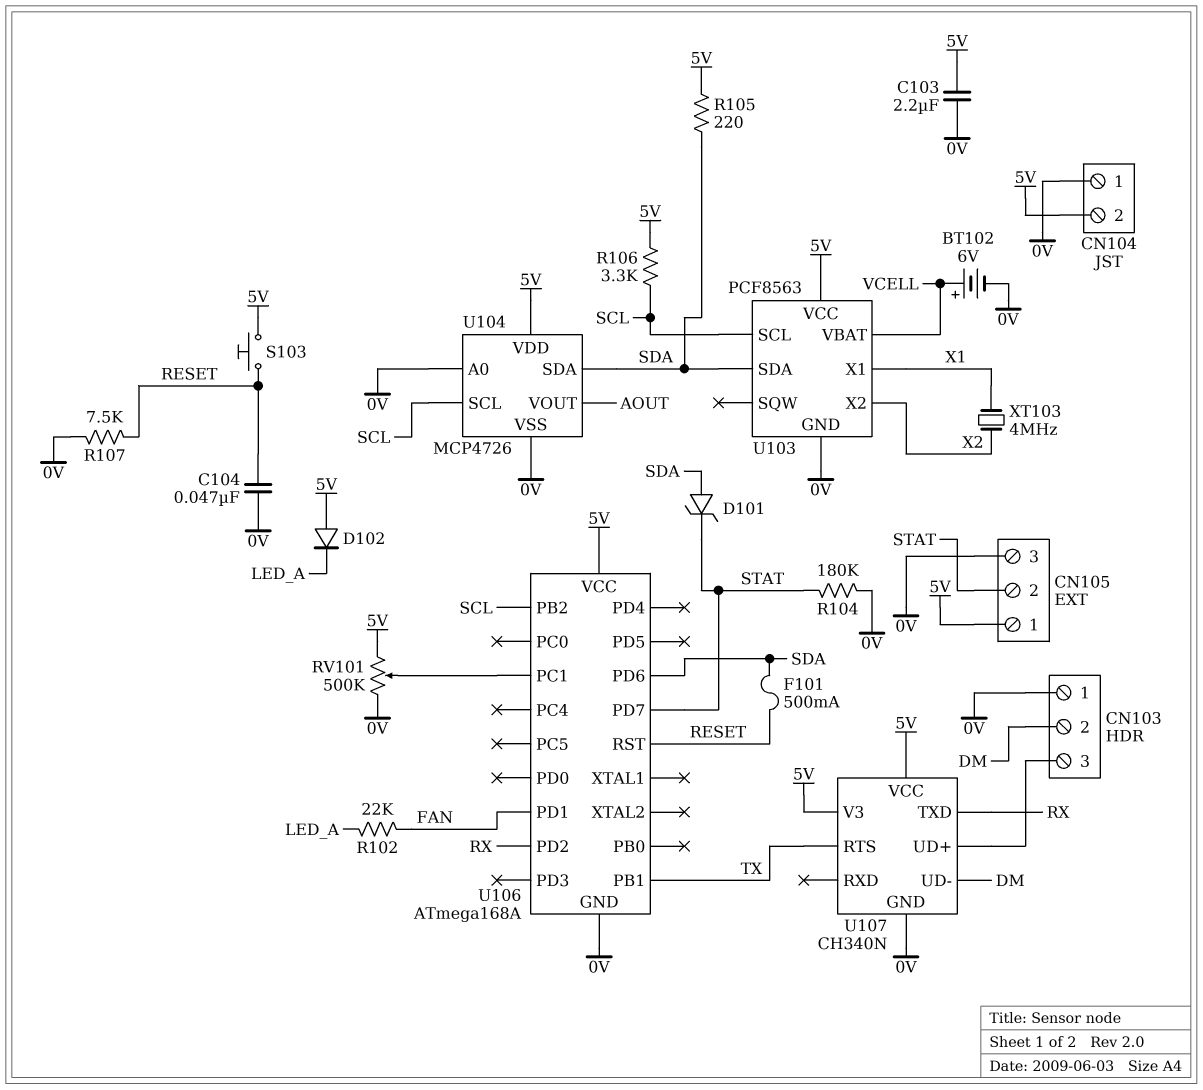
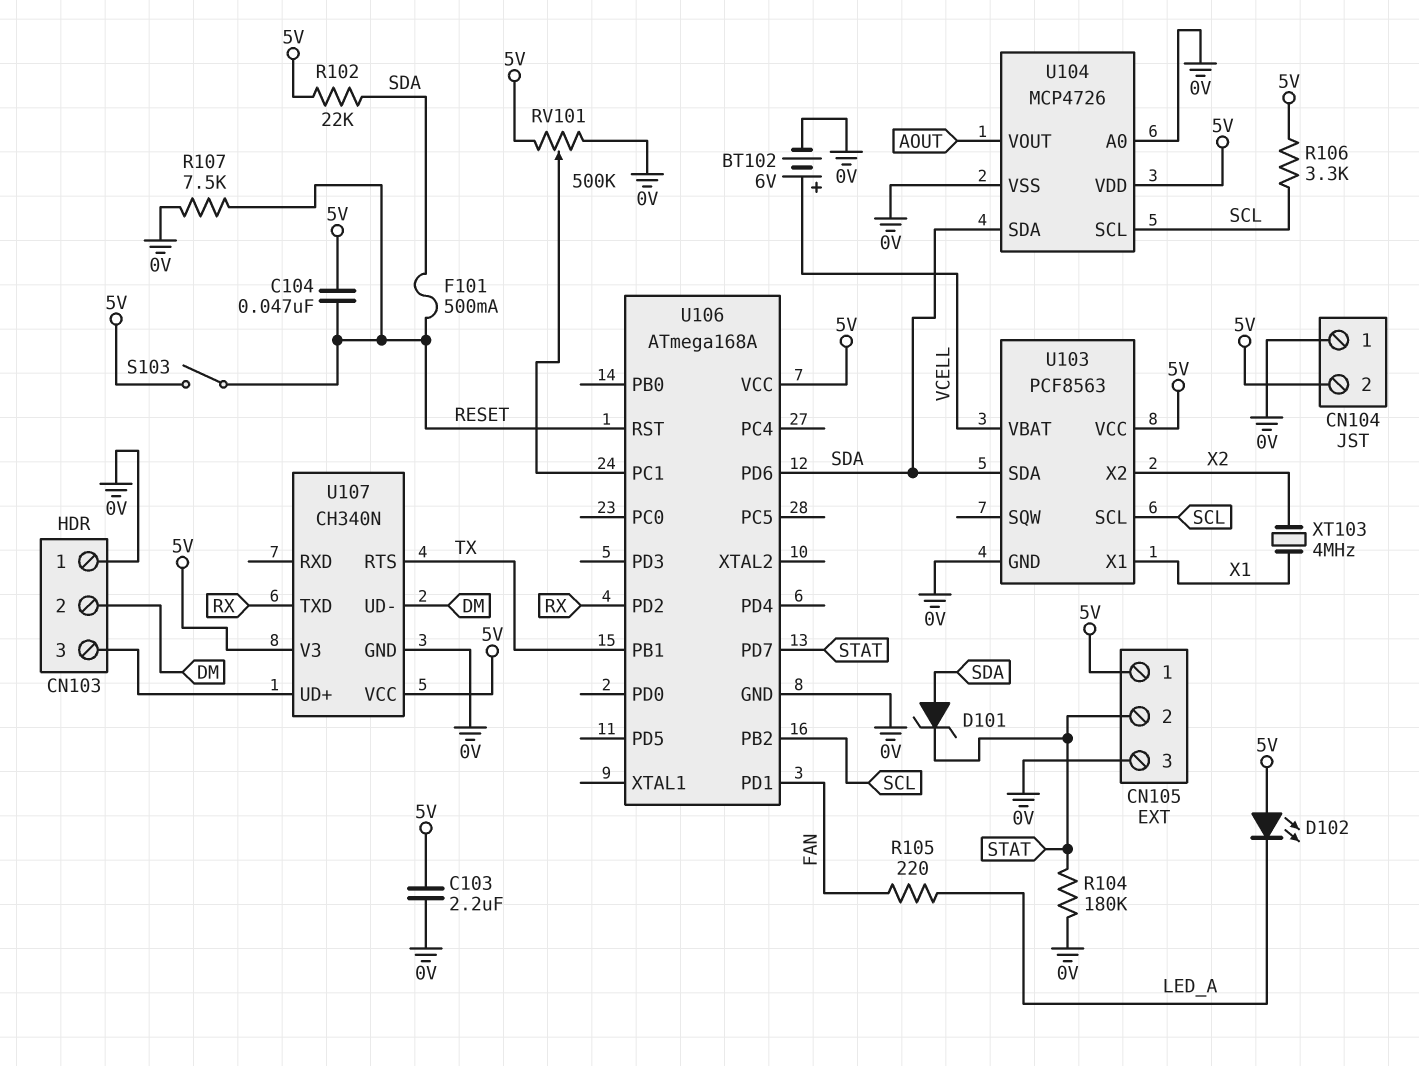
C104: 47nF (0V, RESET) -> 47nF (5V, RESET)
D102: diode (A 5V, K LED_A) -> LED (A 5V, K LED_A)
R102: 22k (FAN, LED_A) -> 22k (5V, SDA)
R105: 220 (5V, SDA) -> 220 (FAN, LED_A)
S103: button (5V, RESET) -> switch (5V, RESET)

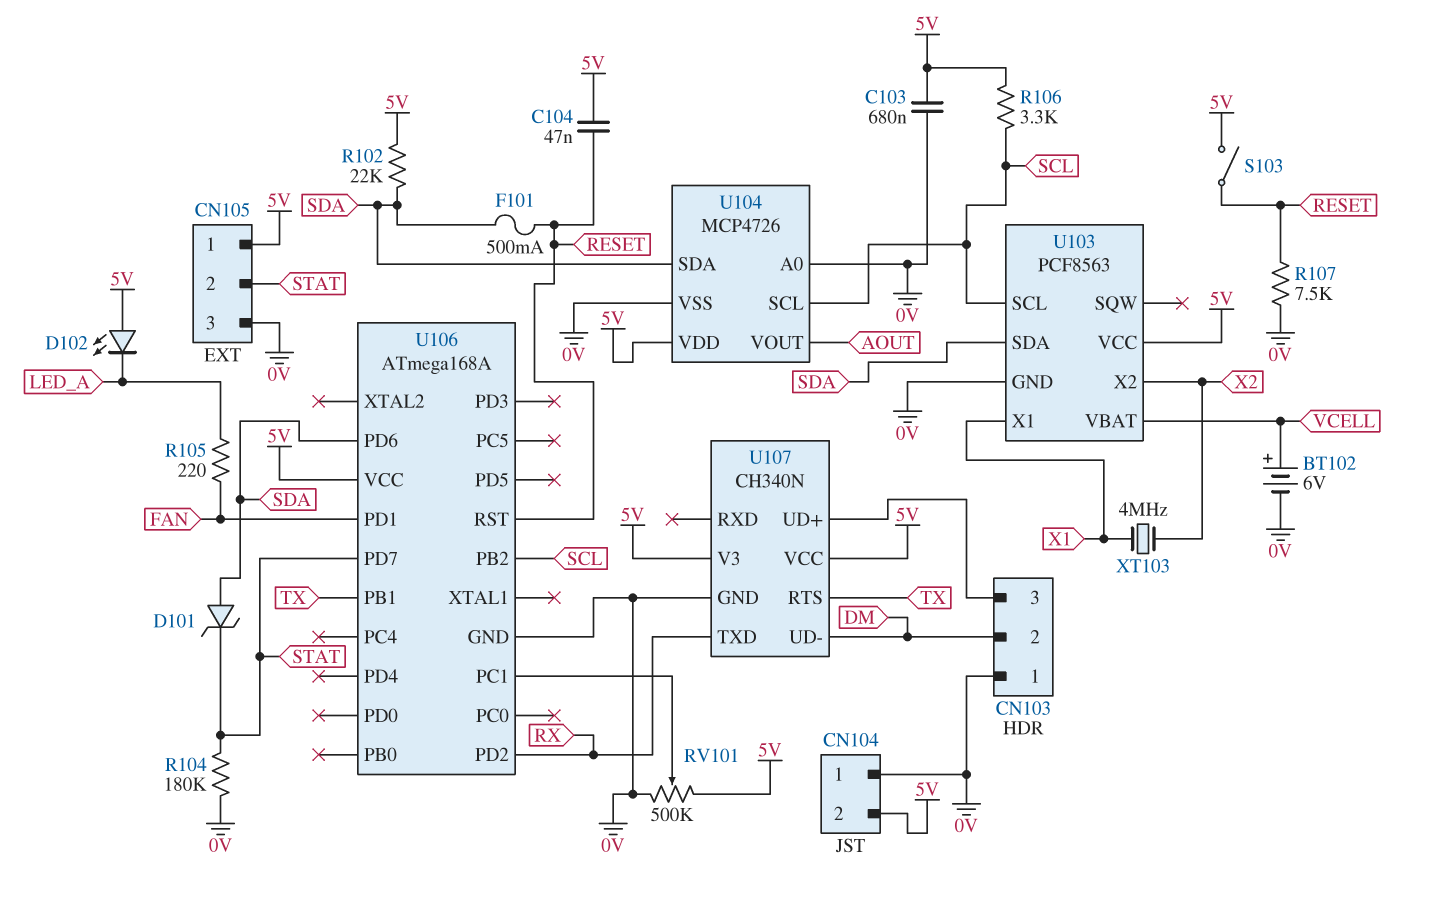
C103: 2.2uF (0V, 5V) -> 680nF (0V, 5V)

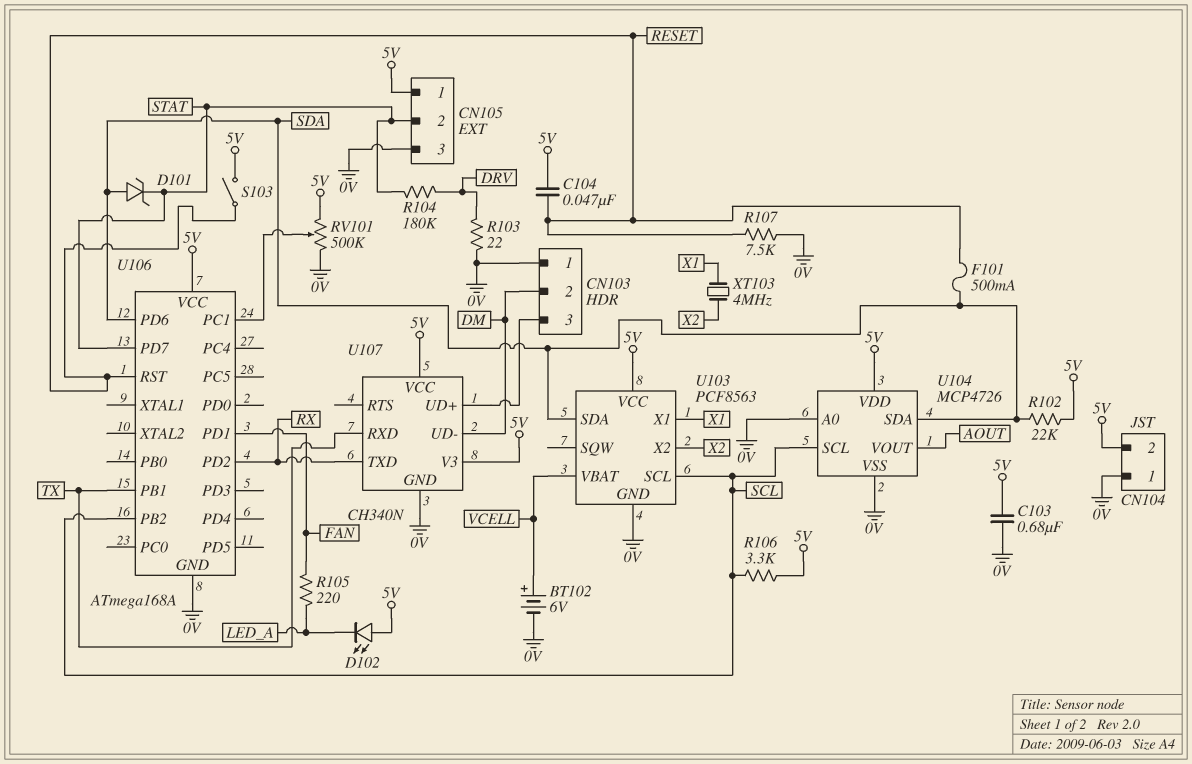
R103: none -> 22 (0V, DRV)
R104: 180k (0V, STAT) -> 180k (DRV, STAT)
U107 pin RTS: TX -> none
U107 pin RXD: none -> TX

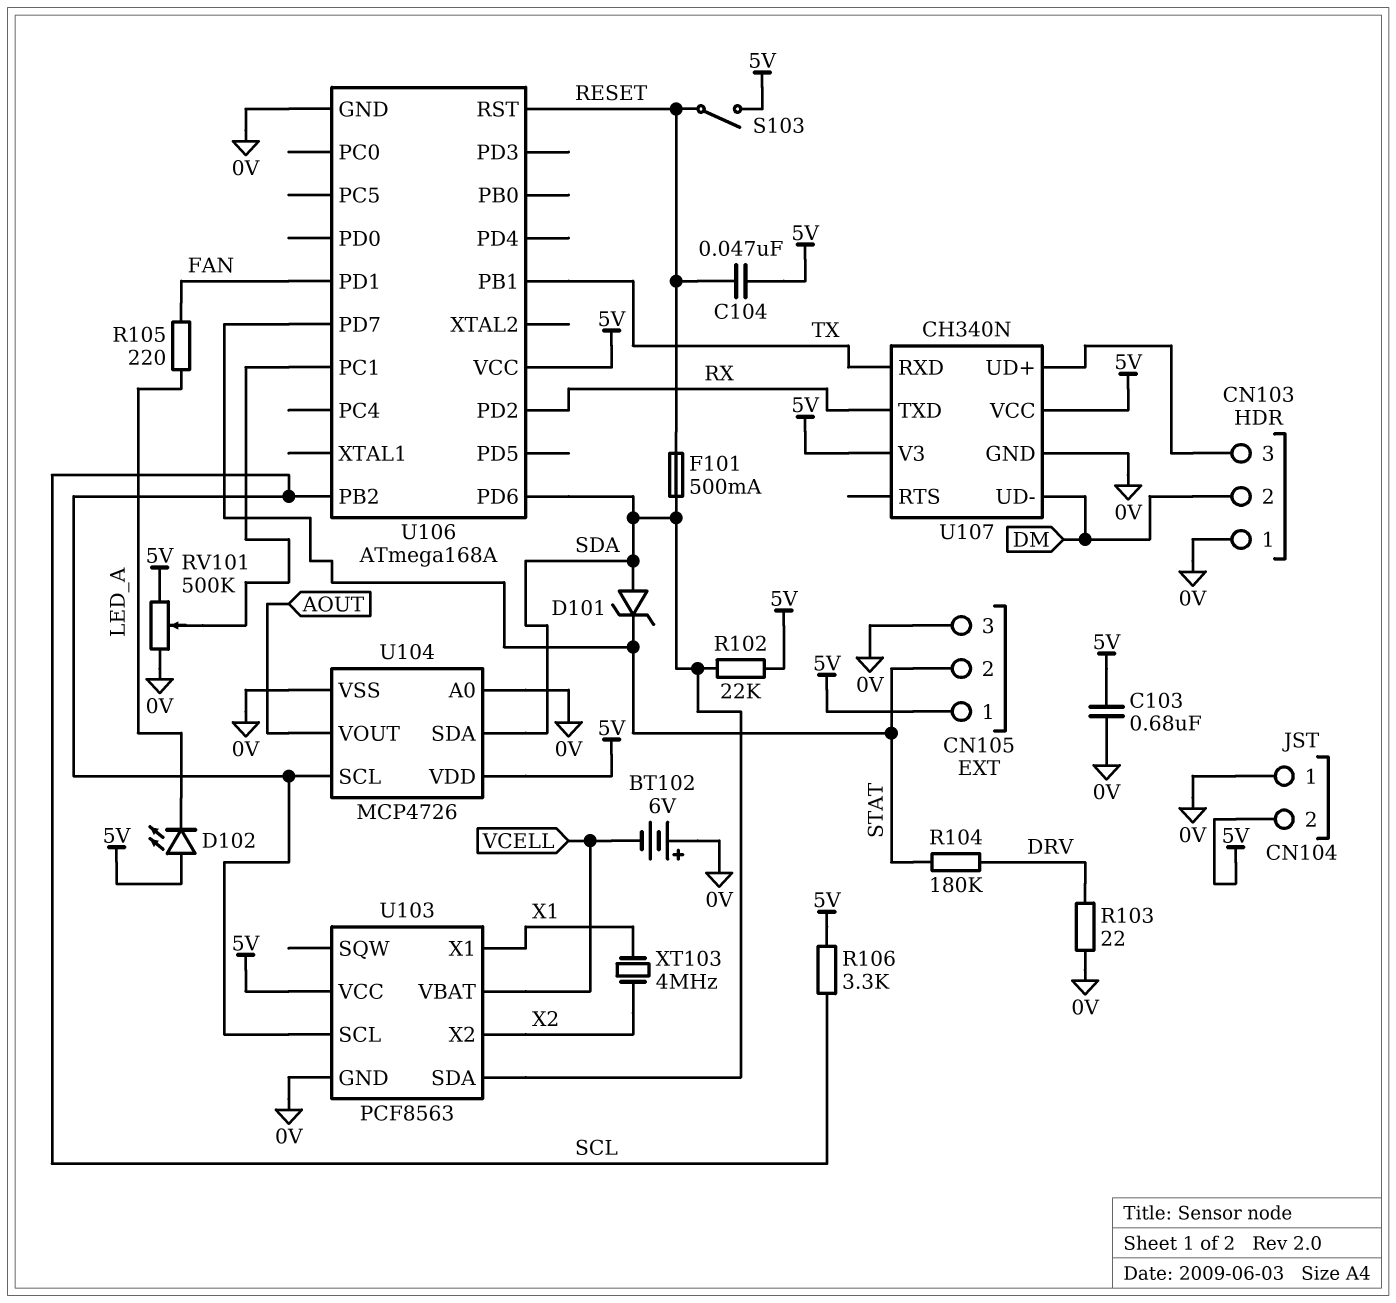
BT102: 6V (plus VCELL, minus 0V) -> 6V (plus 0V, minus VCELL)
R107: 7.5k (0V, RESET) -> none

